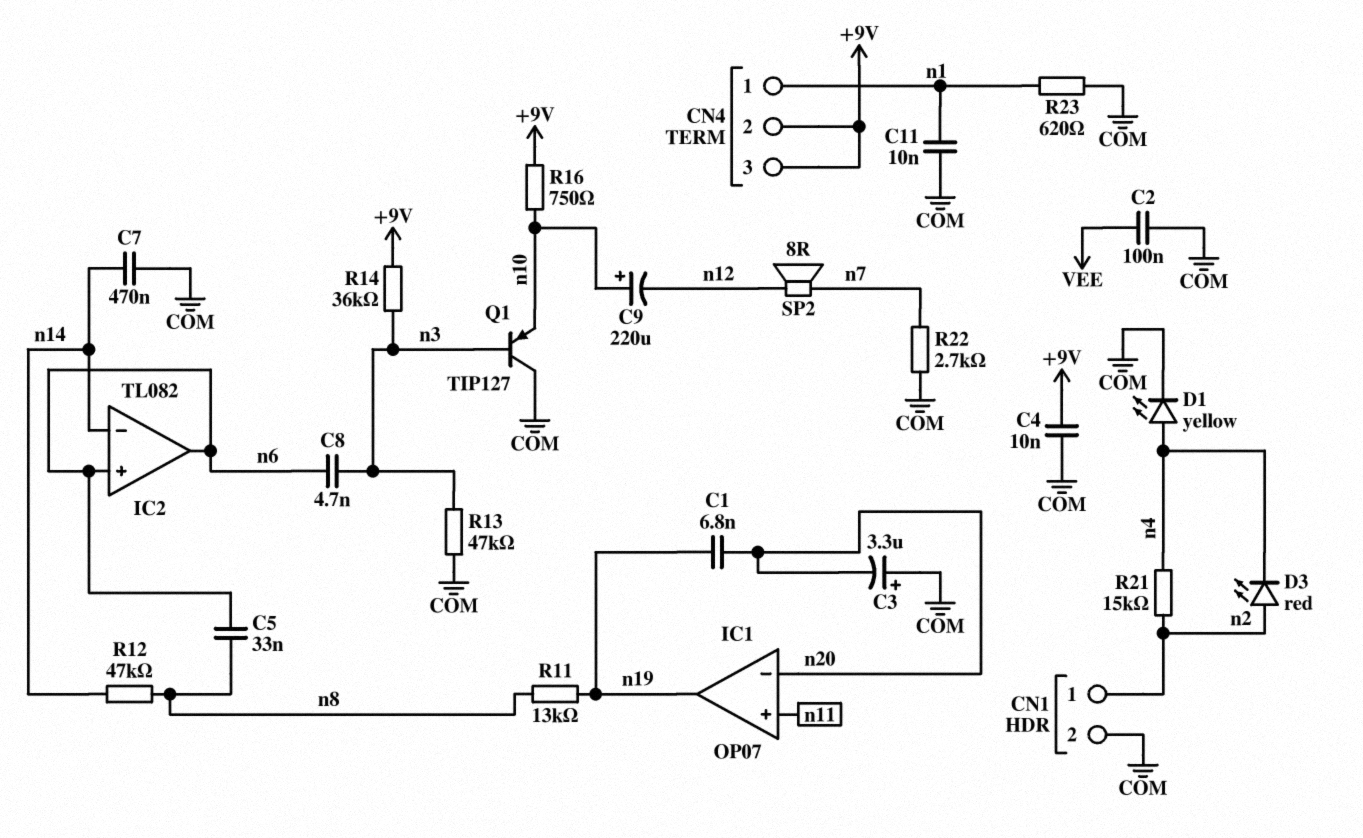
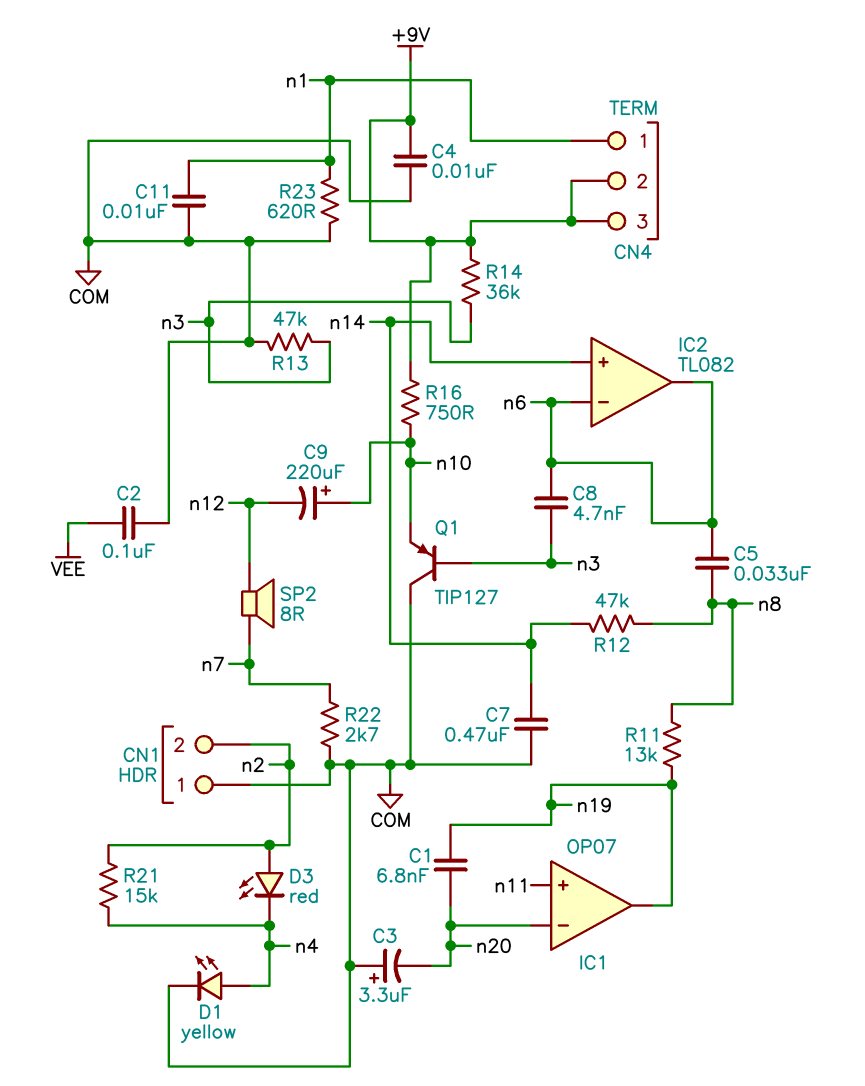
CN1 pin 1: n2 -> COM
CN1 pin 2: COM -> n2
IC2 pin in+: n6 -> n14
IC2 pin in-: n14 -> n6

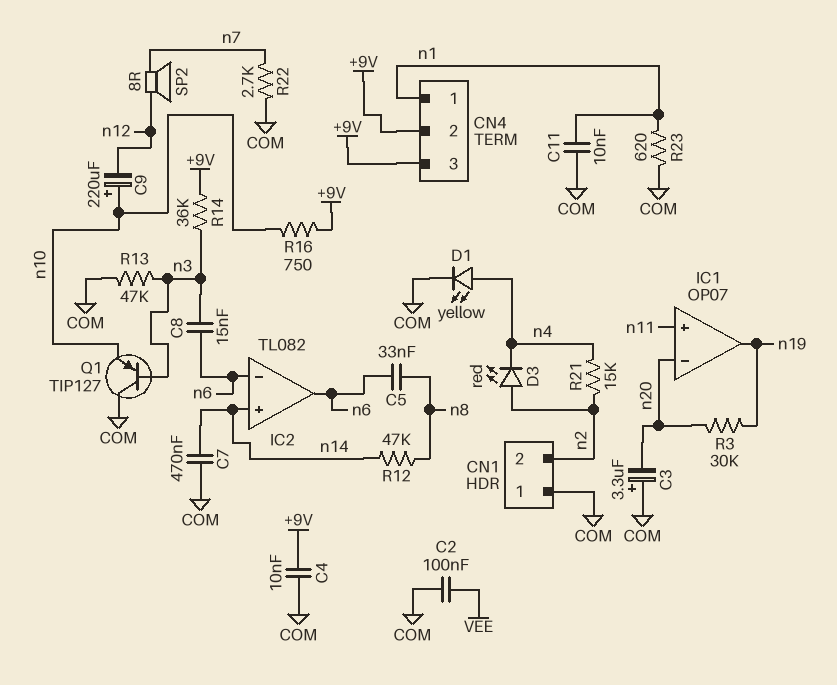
C1: 6.8nF (n19, n20) -> none
C8: 4.7nF (n3, n6) -> 15nF (n3, n6)
R3: none -> 30k (n19, n20)
R11: 13k (n8, n19) -> none

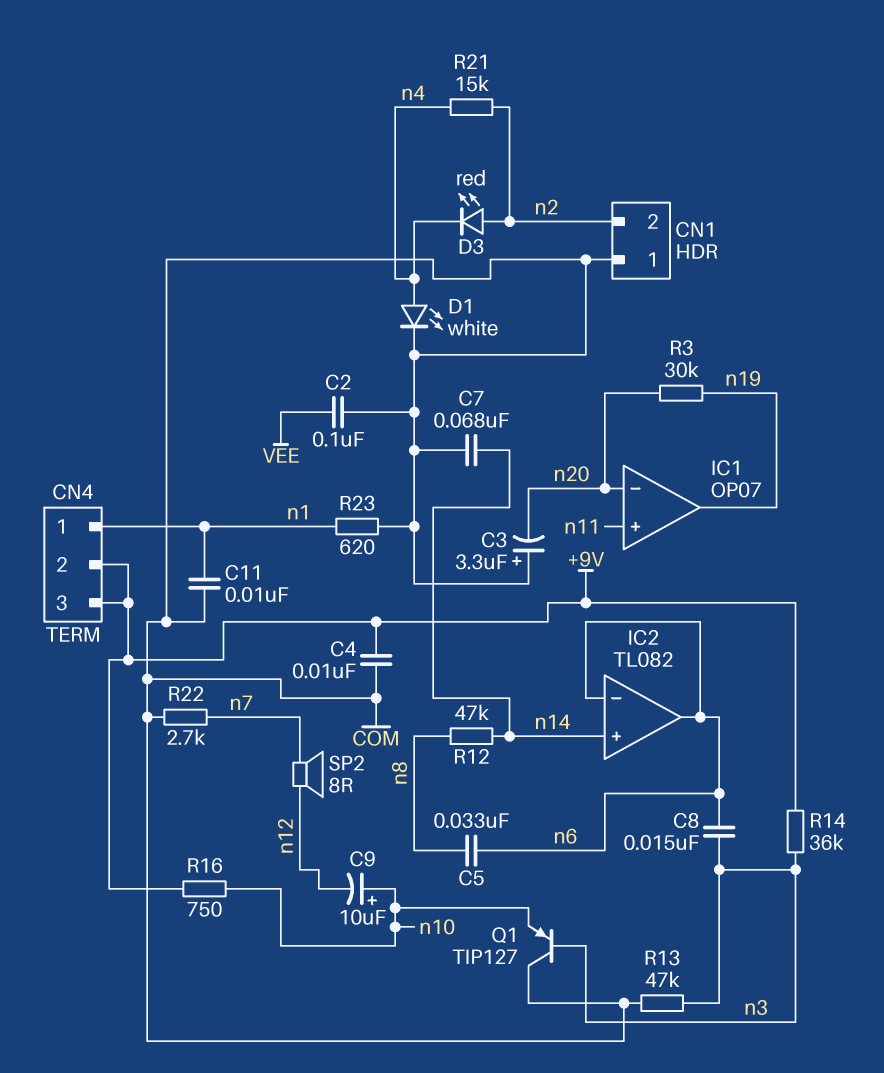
C7: 470nF (COM, n14) -> 68nF (COM, n14)
C9: 220uF (plus n10, minus n12) -> 10uF (plus n10, minus n12)
D1: LED yellow (A n4, K COM) -> LED white (A n4, K COM)

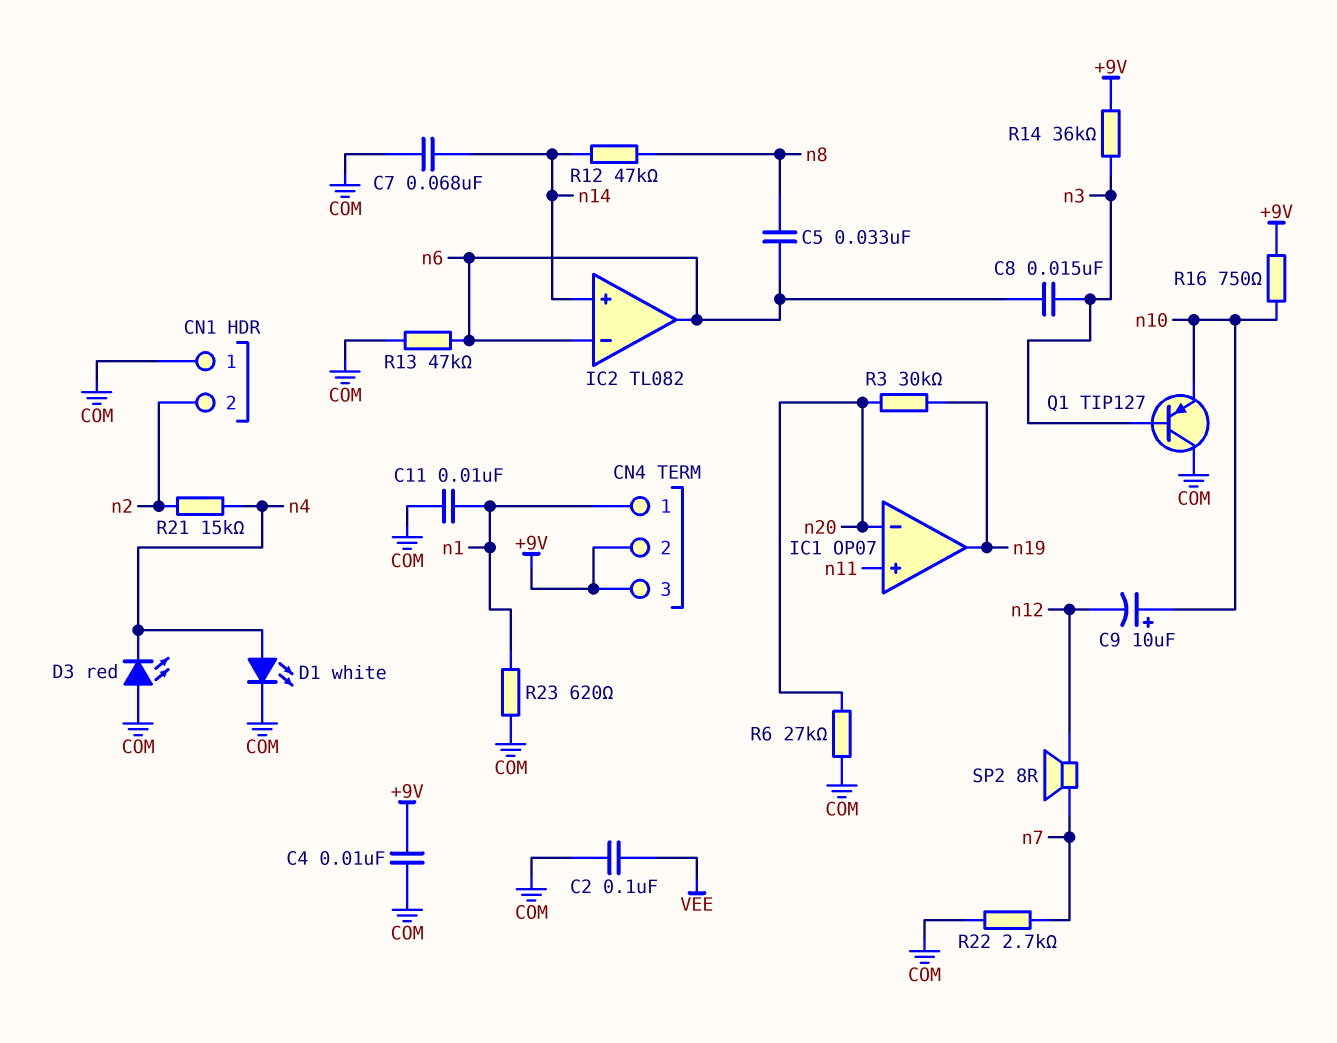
C3: 3.3uF (plus COM, minus n20) -> none
D3: LED red (A n2, K n4) -> LED red (A COM, K n4)
R6: none -> 27k (COM, n20)
R13: 47k (COM, n3) -> 47k (COM, n6)

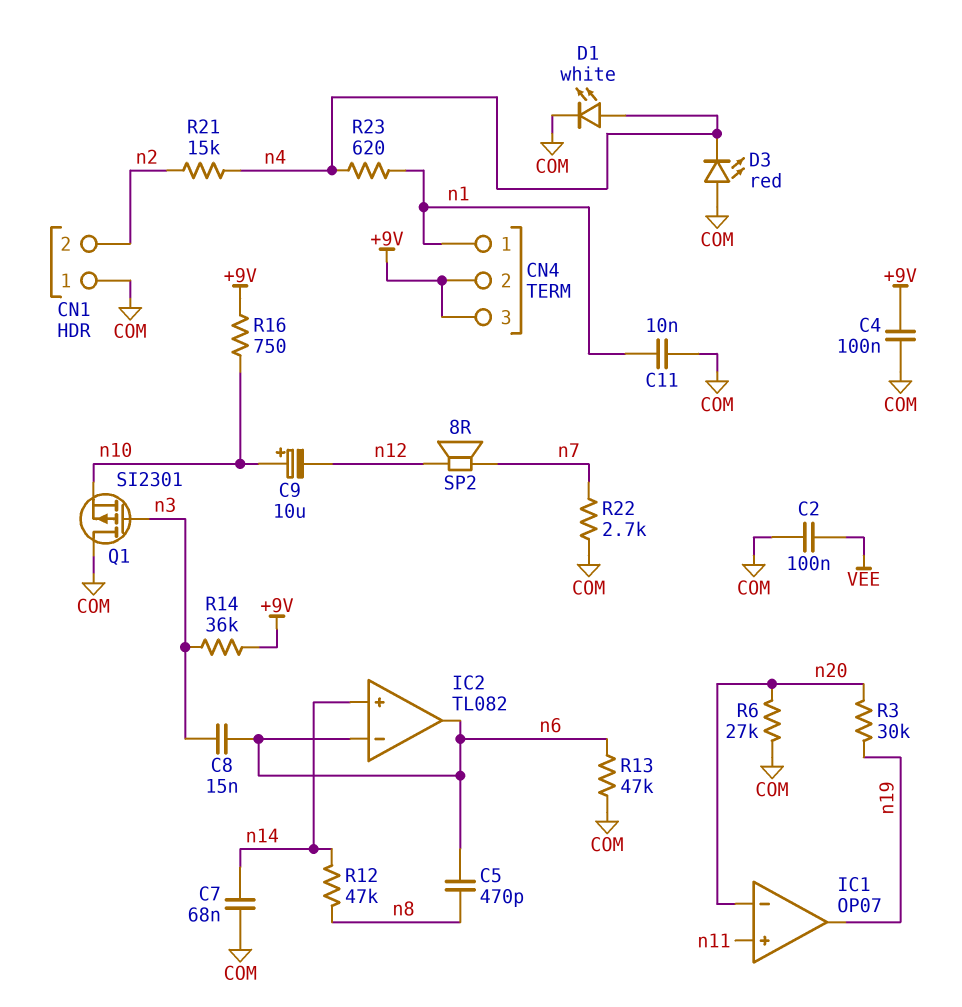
C4: 10nF (+9V, COM) -> 100nF (+9V, COM)
C5: 33nF (n6, n8) -> 470pF (n6, n8)
Q1: PNP TIP127 (B n3, C COM, E n10) -> PMOS SI2301 (G n3, D COM, S n10)
R23: 620 (COM, n1) -> 620 (n1, n4)

